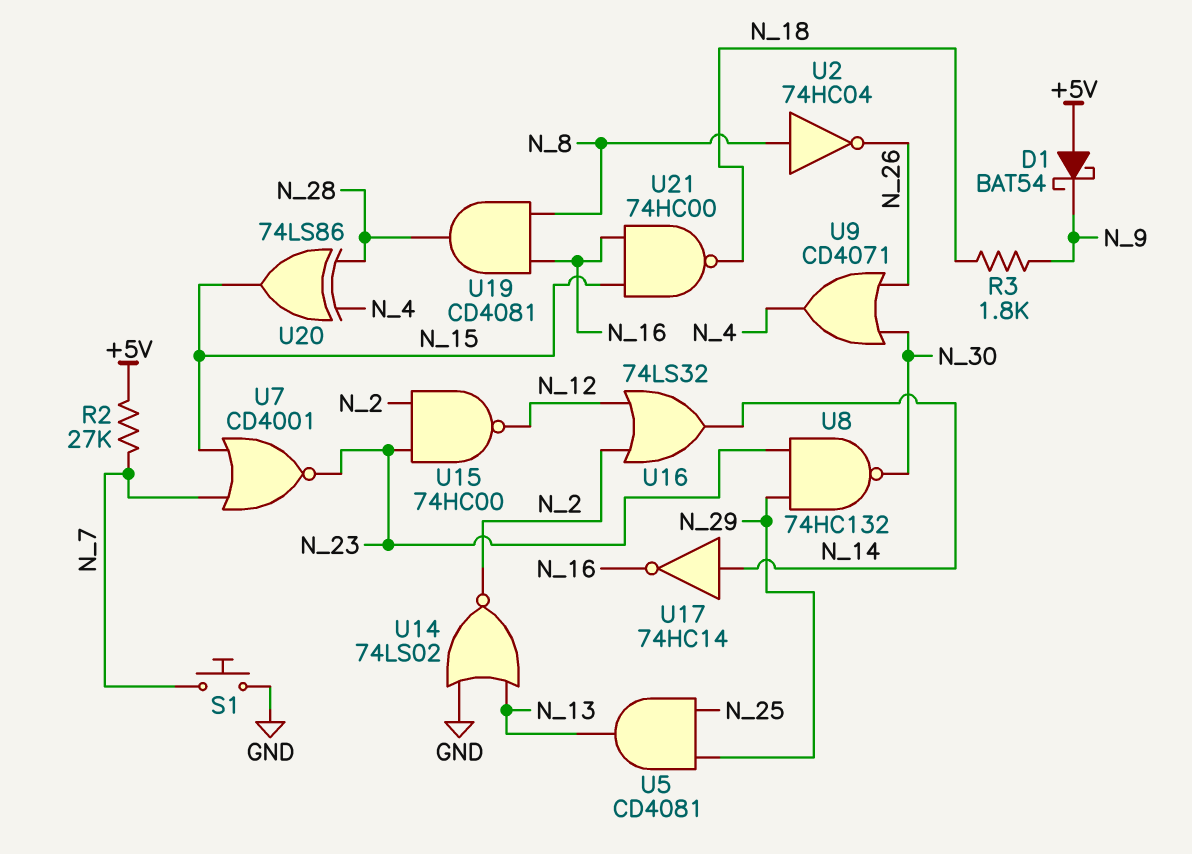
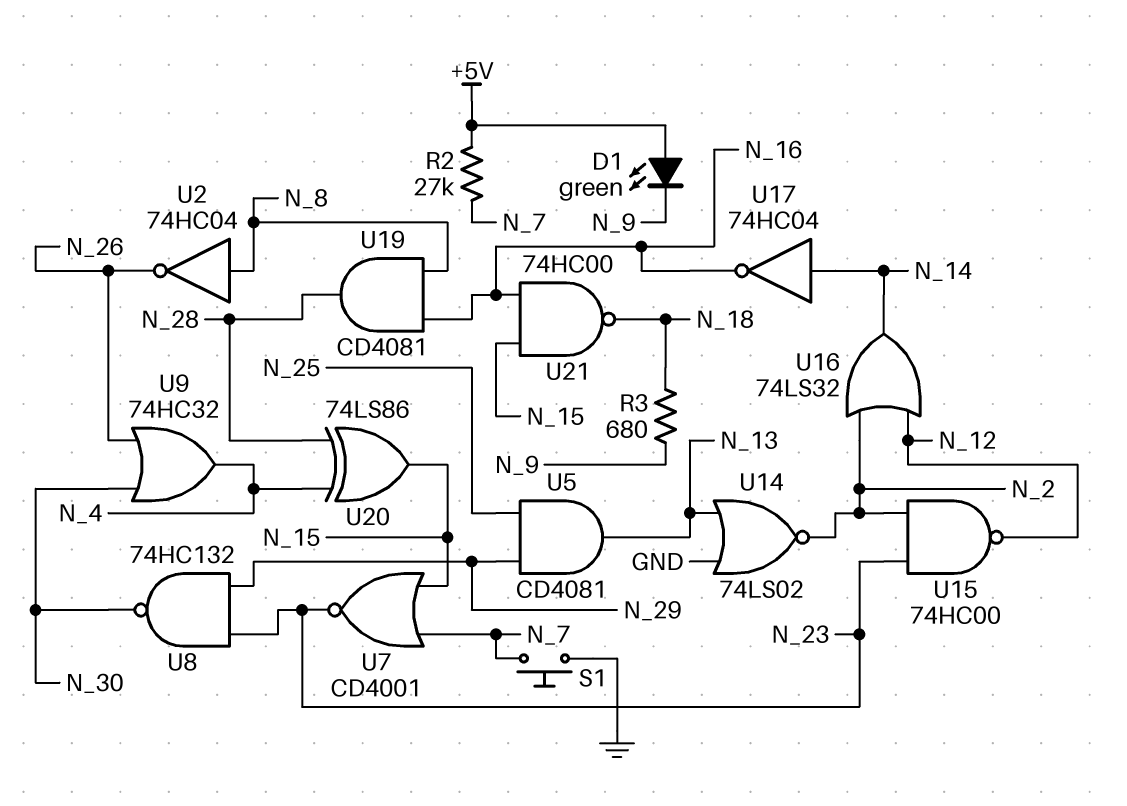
D1: schottky BAT54 (A +5V, K N_9) -> LED green (A +5V, K N_9)
R3: 1.8k (N_9, N_18) -> 680 (N_9, N_18)
U9: OR CD4071 (in N_26, in N_30, out N_4) -> OR 74HC32 (in N_26, in N_30, out N_4)
U17: NOT 74HC14 (in N_14, out N_16) -> NOT 74HC04 (in N_14, out N_16)

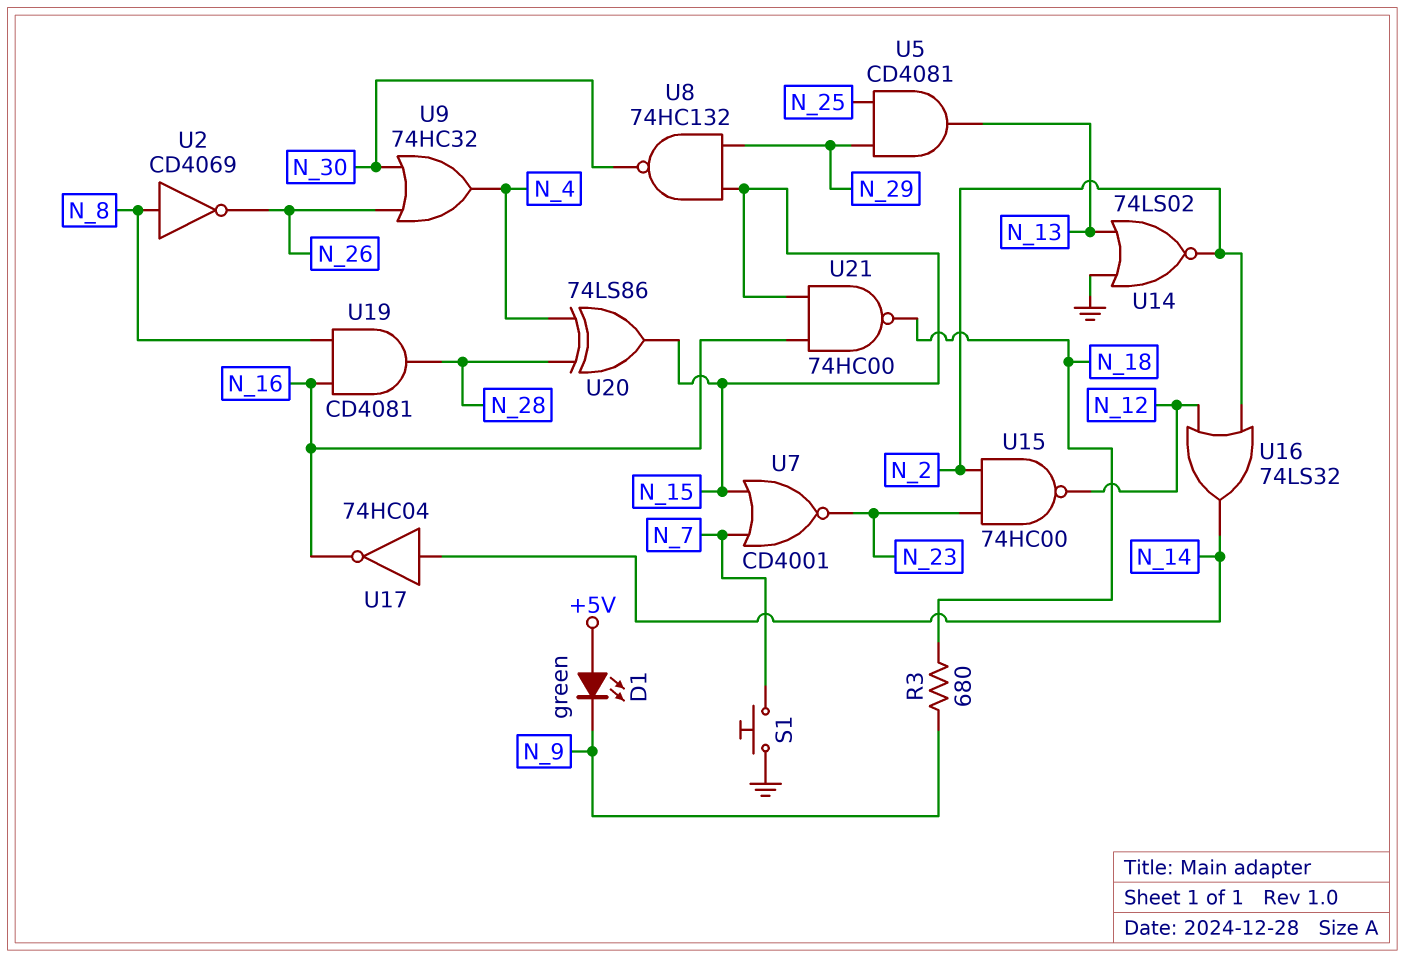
R2: 27k (+5V, N_7) -> none
U2: NOT 74HC04 (in N_8, out N_26) -> NOT CD4069 (in N_8, out N_26)
U8: NAND 74HC132 (in N_23, in N_29, out N_30) -> NAND 74HC132 (in N_15, in N_29, out N_30)

